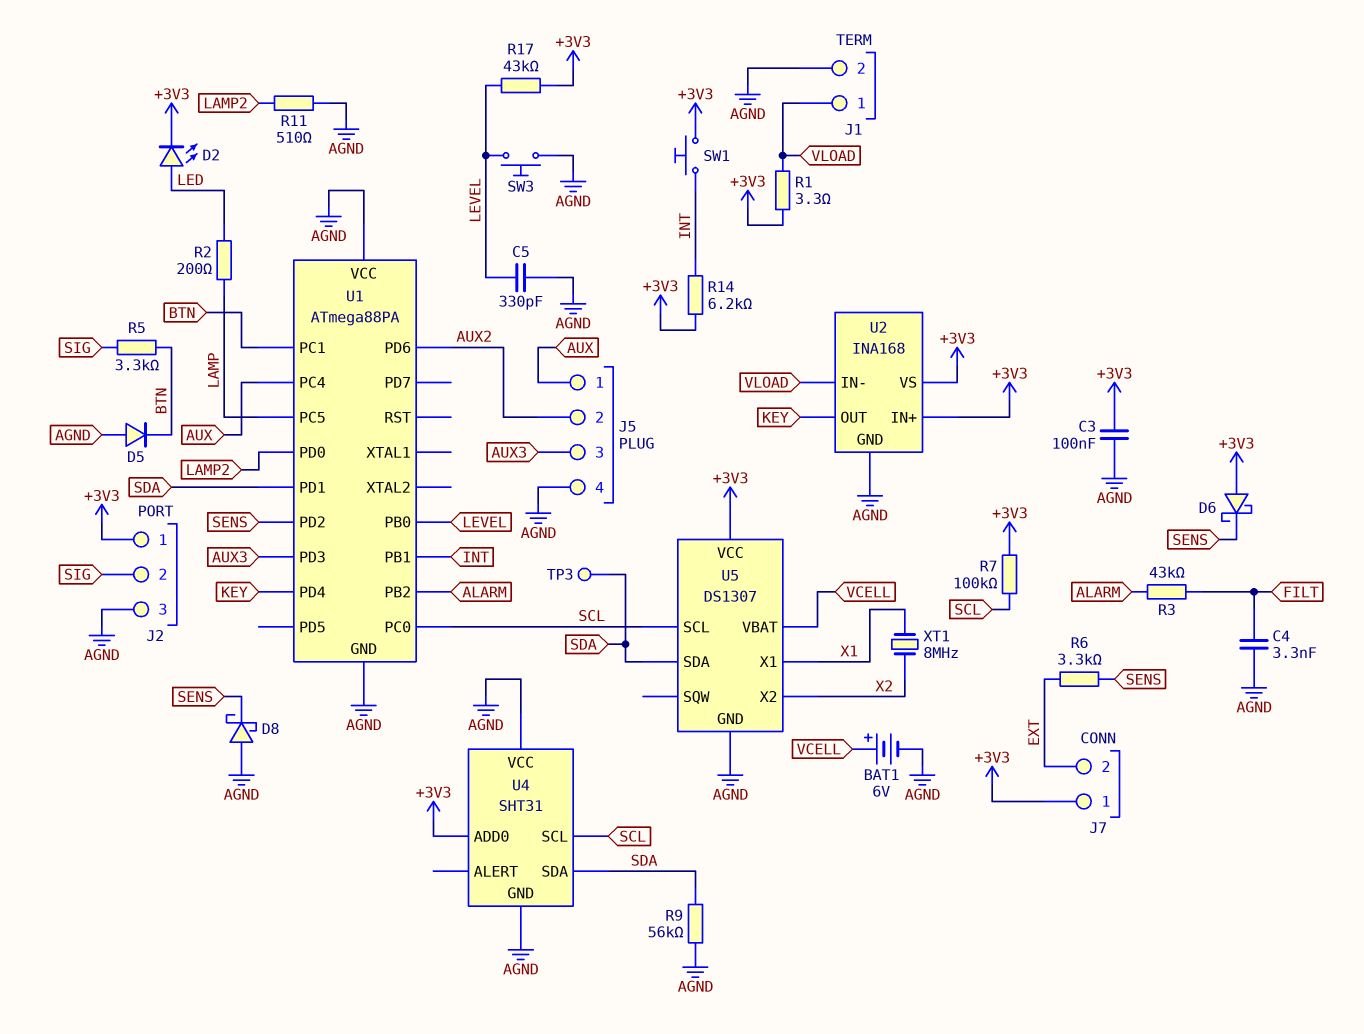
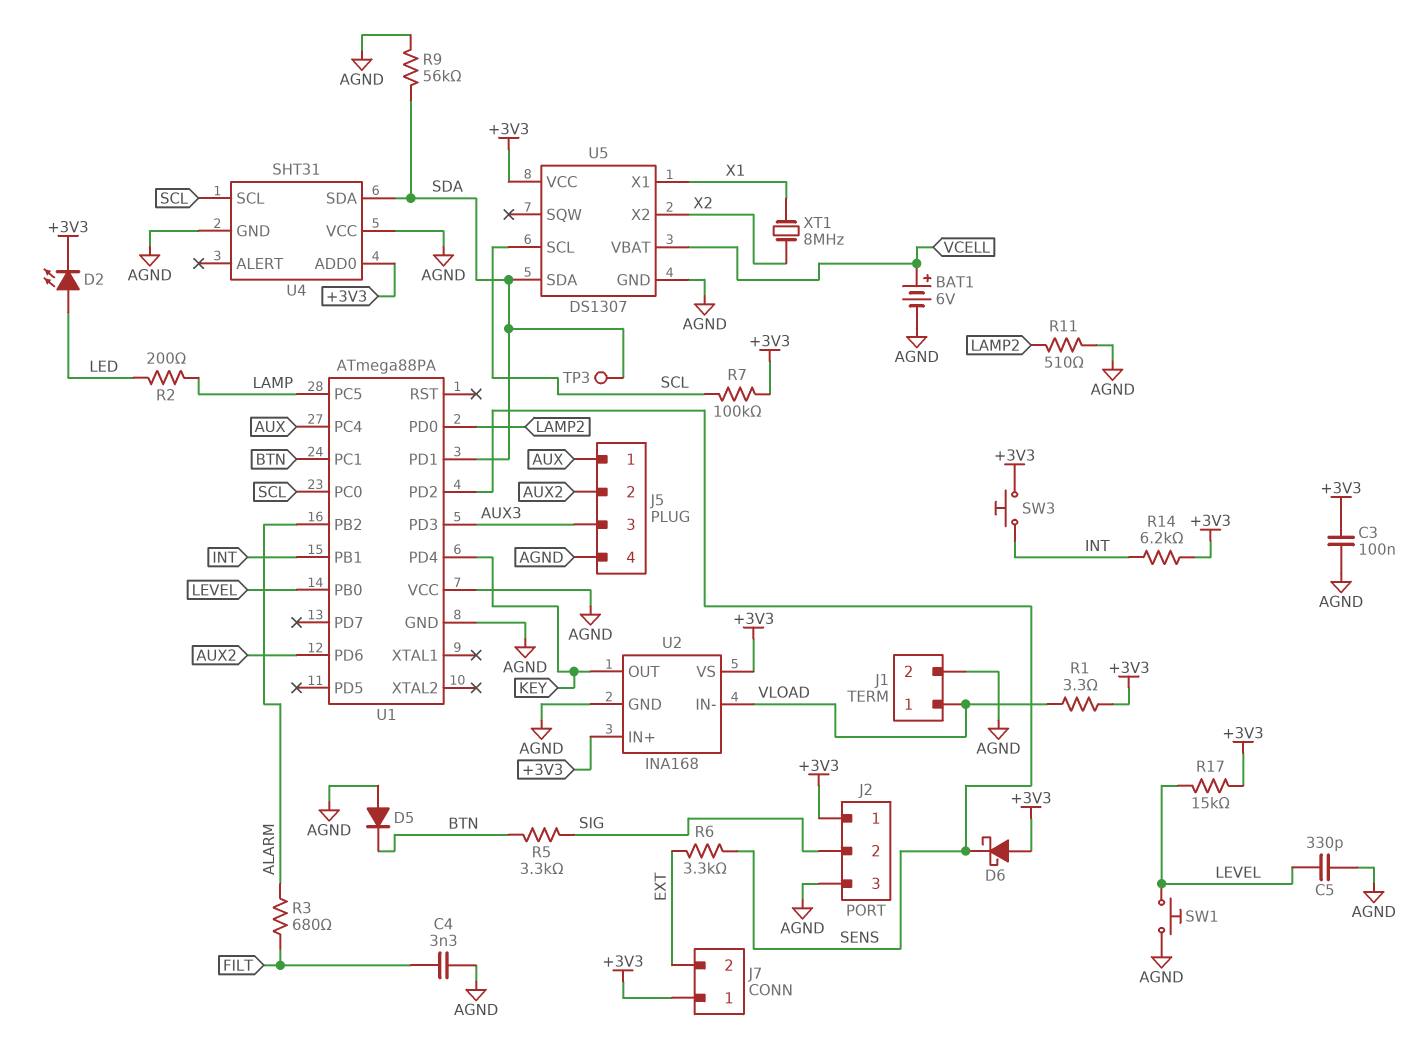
D8: schottky (A AGND, K SENS) -> none
R3: 43k (ALARM, FILT) -> 680 (ALARM, FILT)
R17: 43k (+3V3, LEVEL) -> 15k (+3V3, LEVEL)
SW1: button (+3V3, INT) -> button (AGND, LEVEL)
SW3: button (AGND, LEVEL) -> button (+3V3, INT)

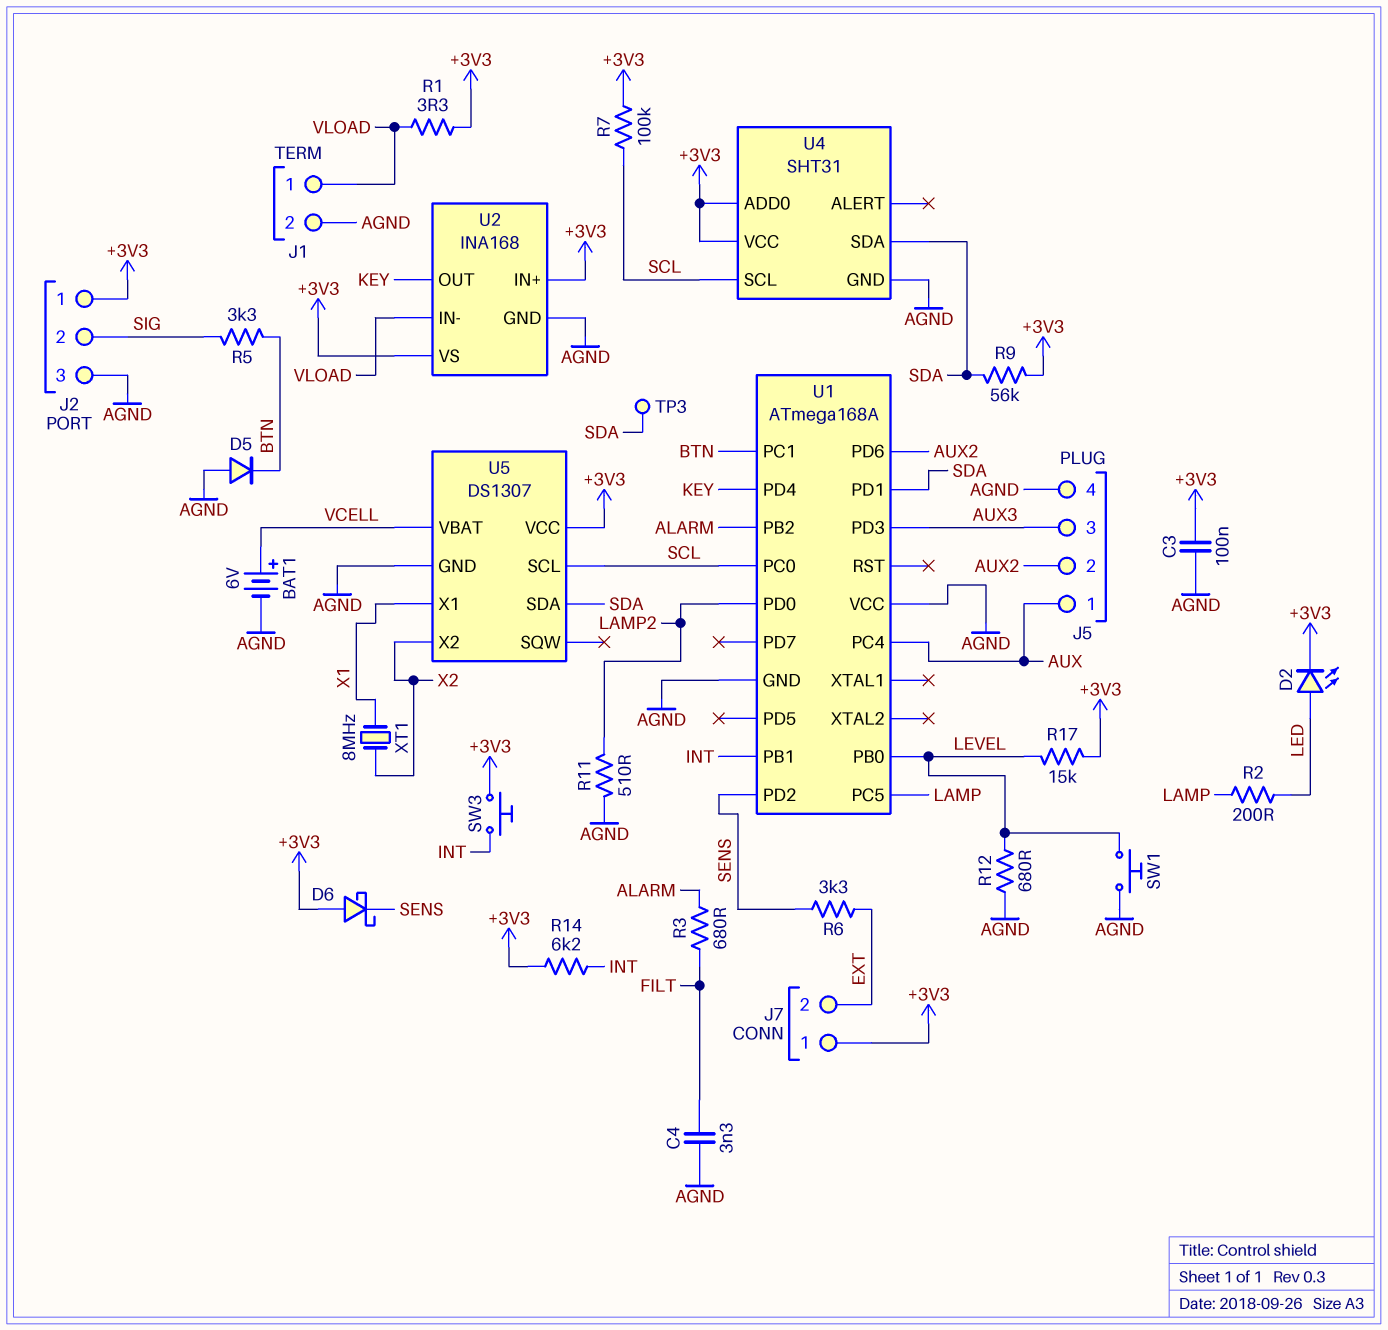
C5: 330pF (AGND, LEVEL) -> none
R9: 56k (AGND, SDA) -> 56k (+3V3, SDA)
R12: none -> 680 (AGND, LEVEL)
U1: ATmega88PA -> ATmega168A
U4 pin VCC: AGND -> +3V3

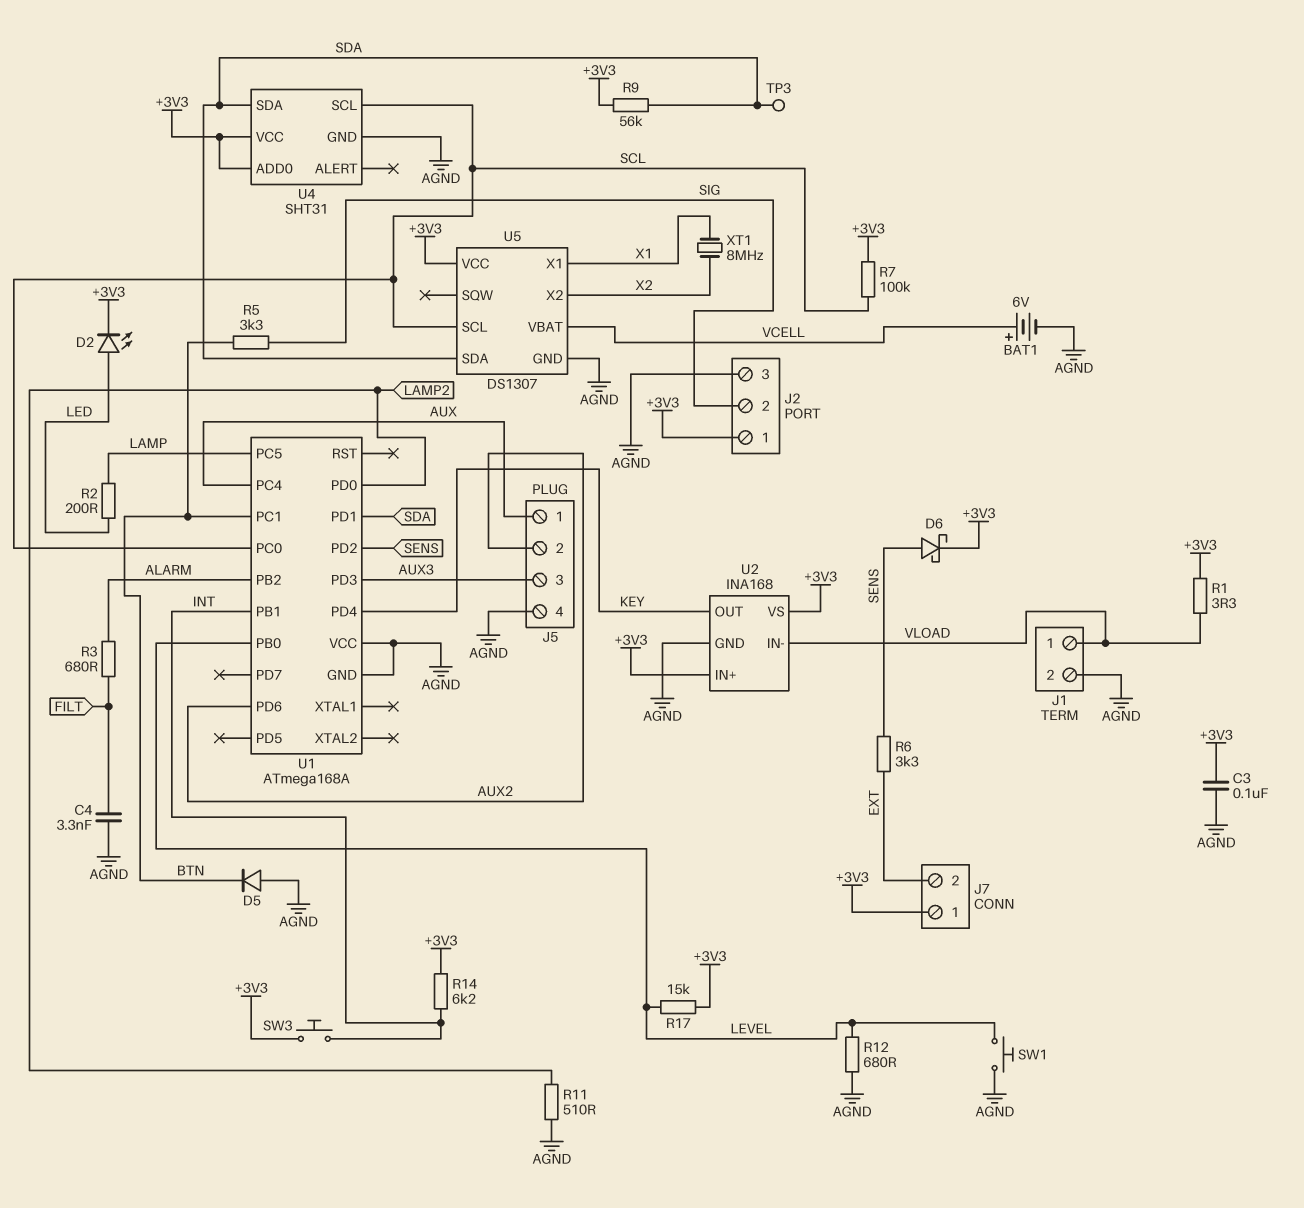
D6: schottky (A +3V3, K SENS) -> schottky (A SENS, K +3V3)

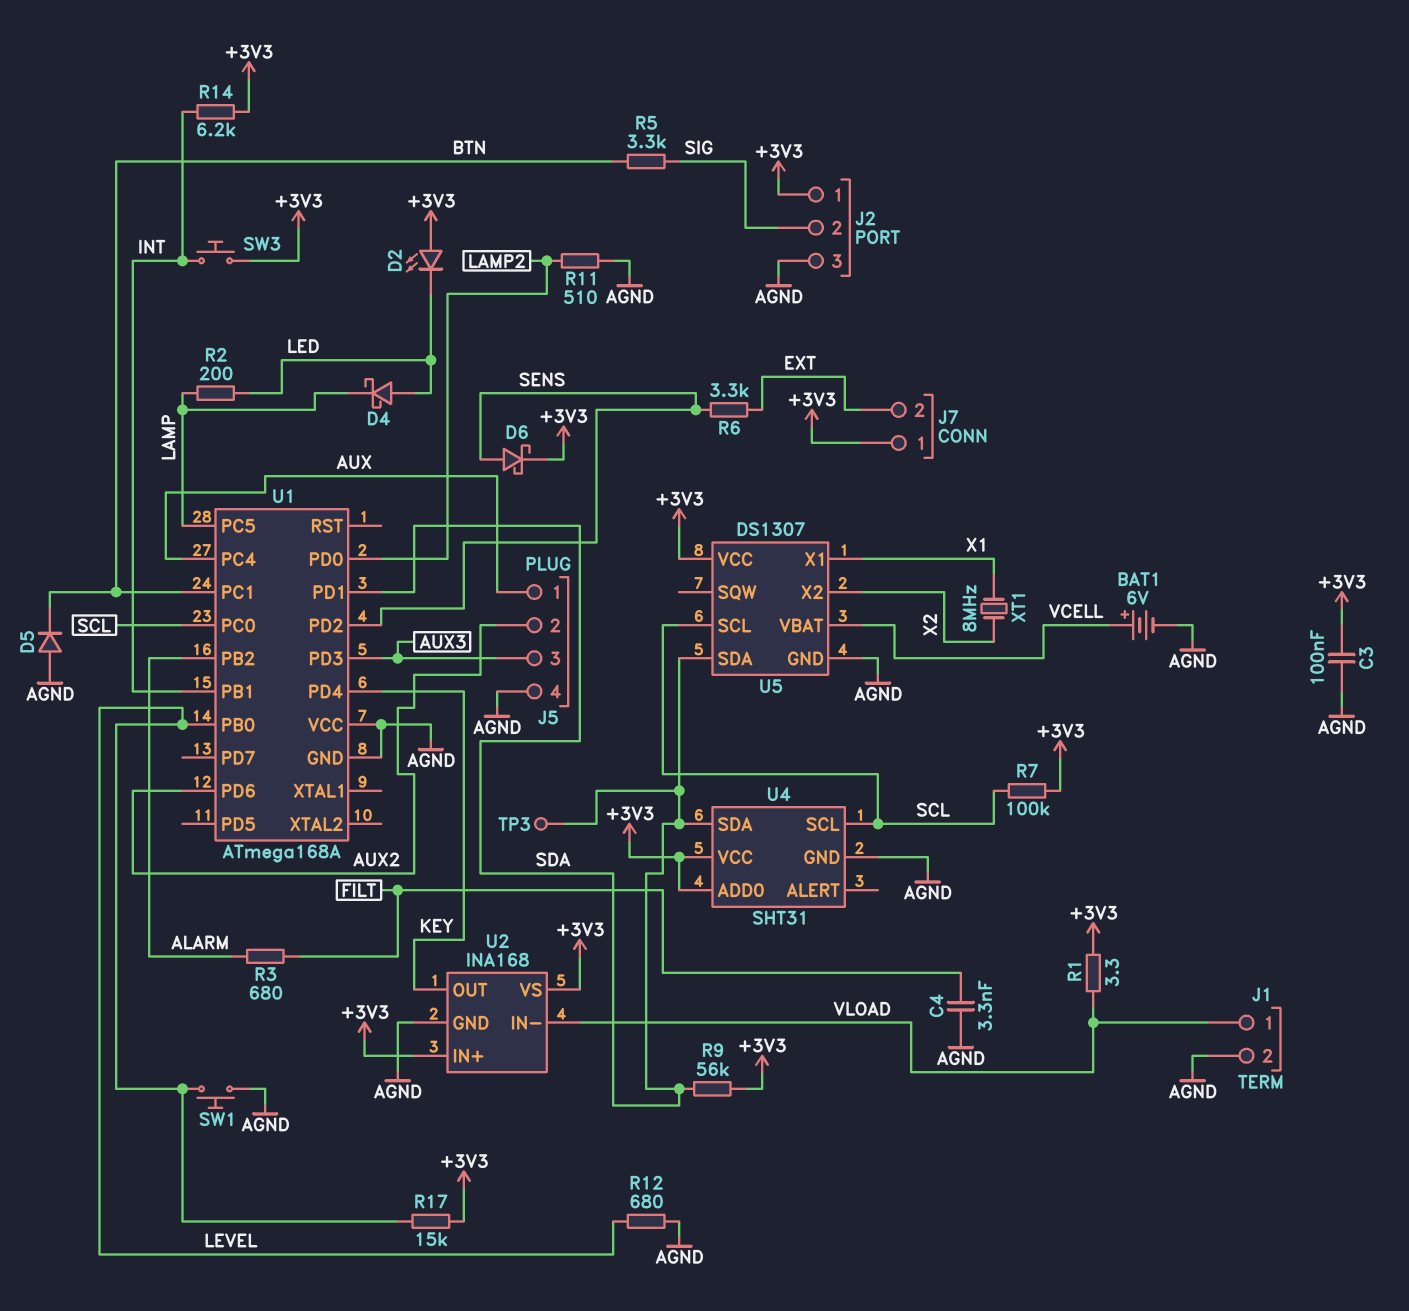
D2: LED (A LED, K +3V3) -> LED (A +3V3, K LED)
D4: none -> schottky (A LED, K LAMP)

